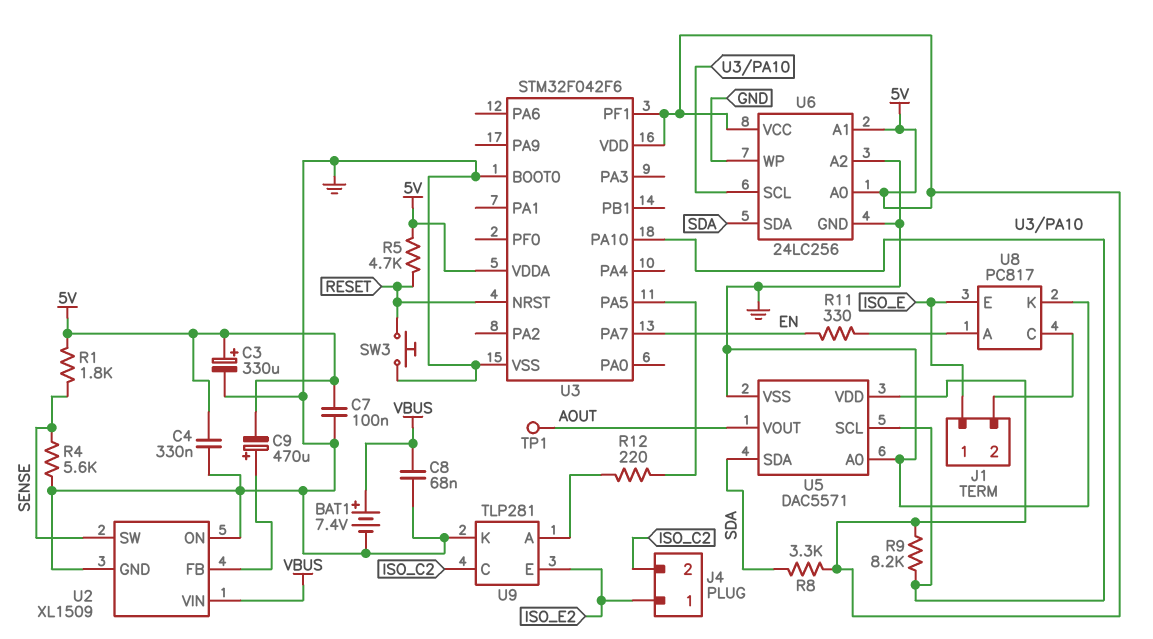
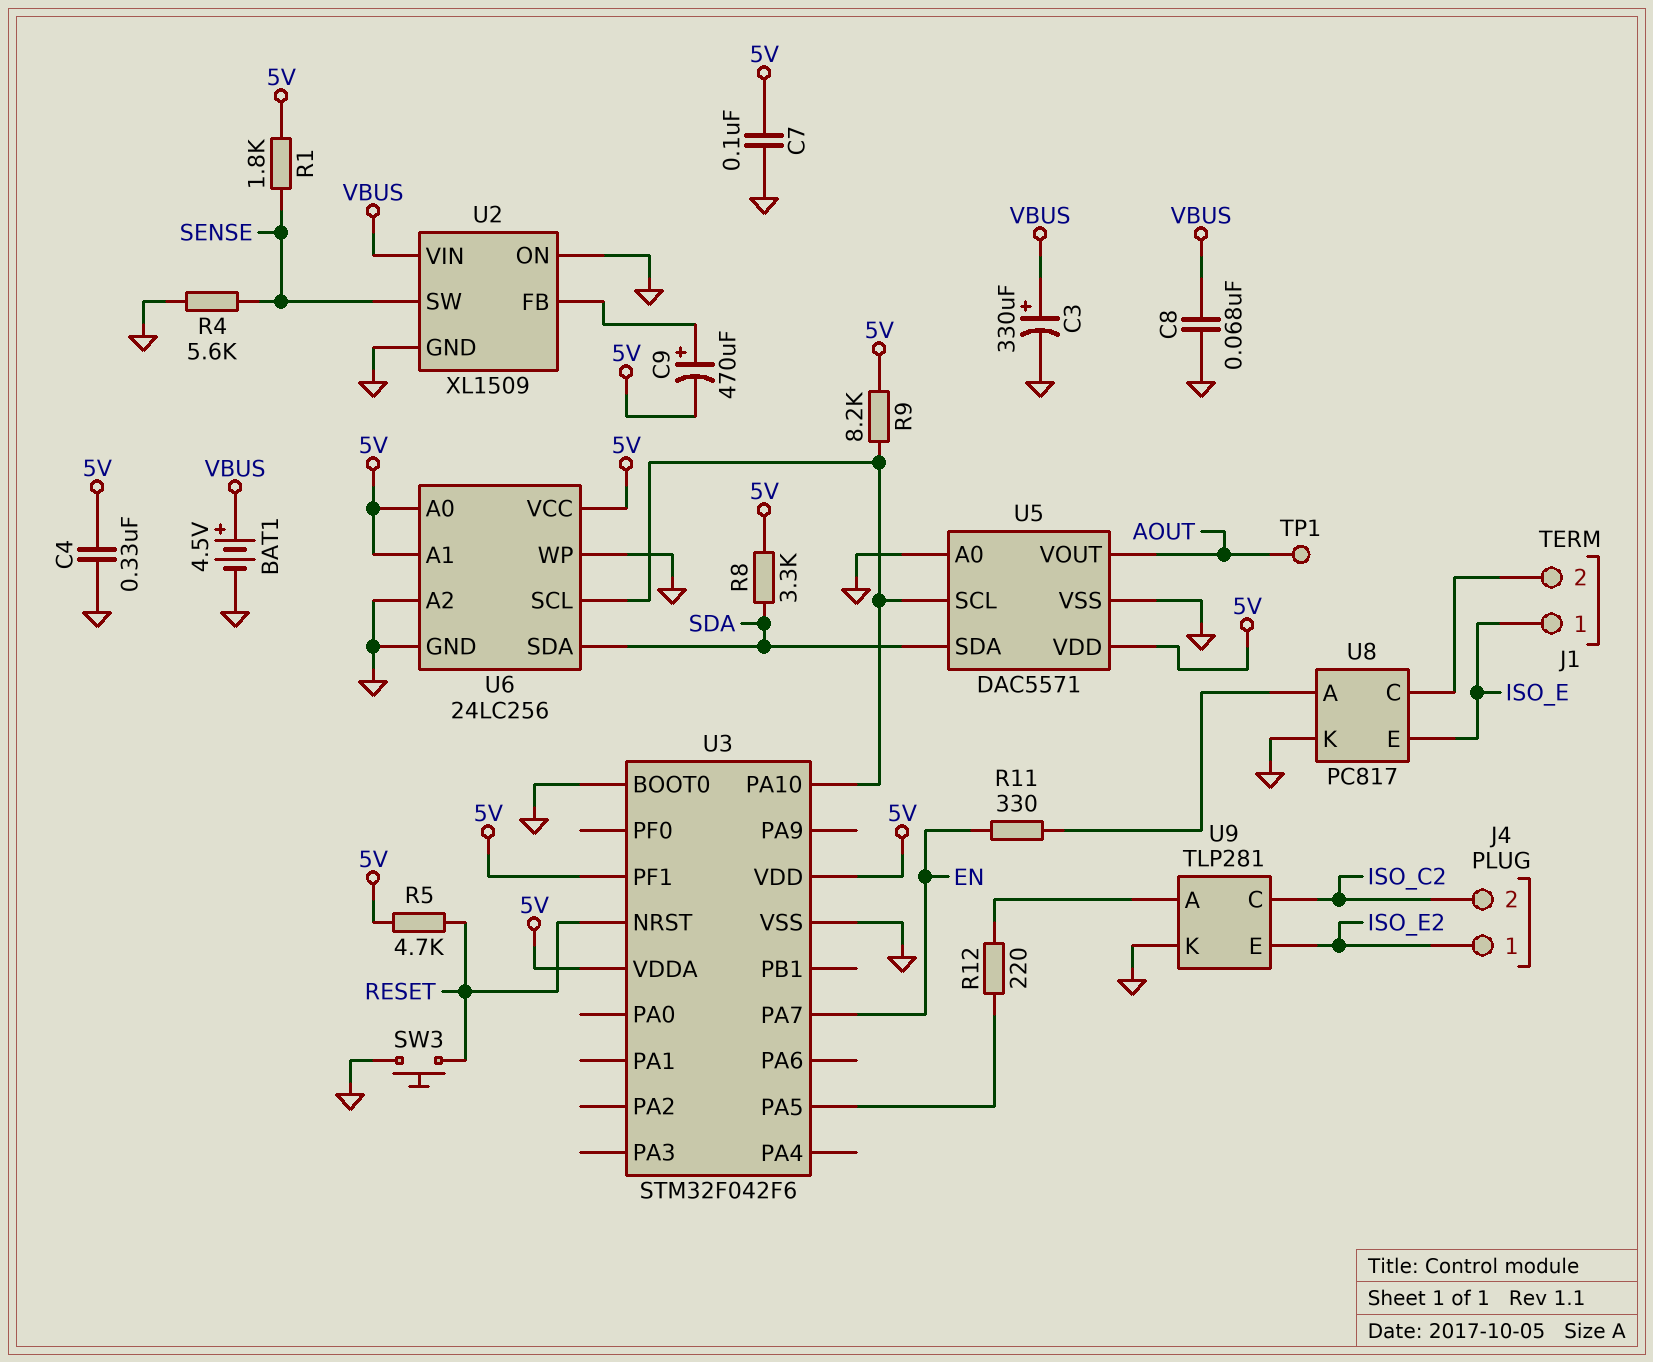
BAT1: 7.4V (plus VBUS, minus GND) -> 4.5V (plus VBUS, minus GND)
C3: 330uF (plus 5V, minus GND) -> 330uF (plus VBUS, minus GND)

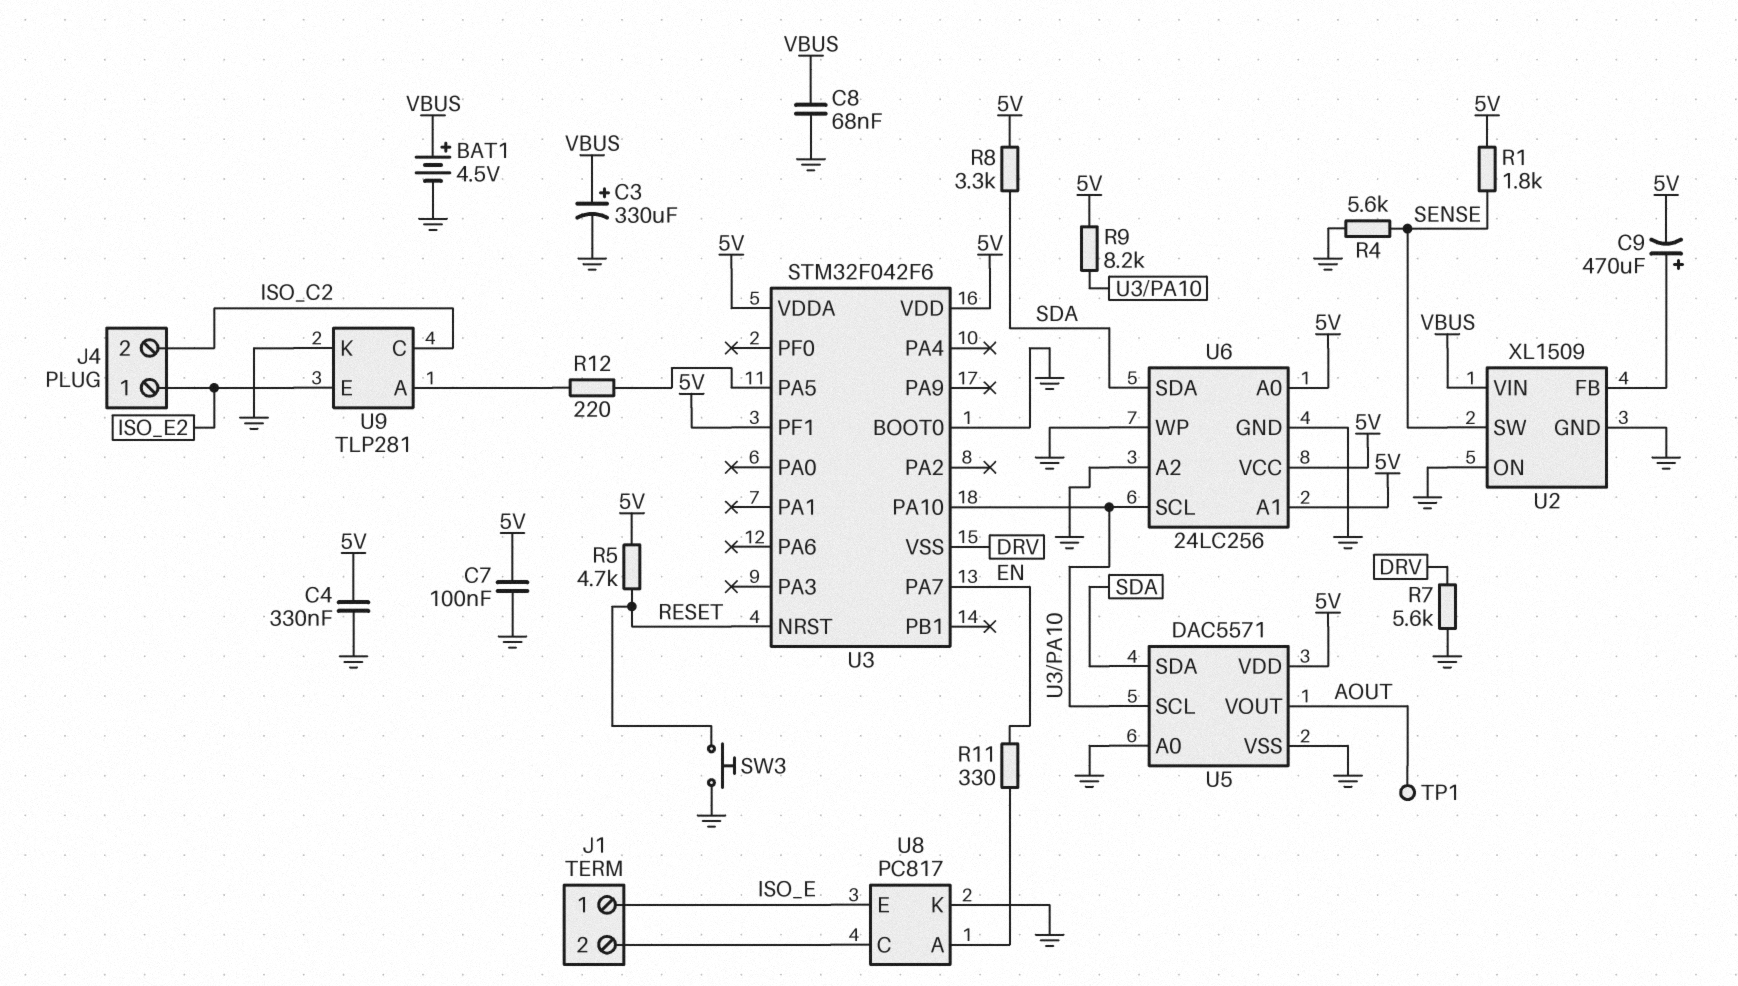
R7: none -> 5.6k (DRV, GND)
U3 pin VSS: GND -> DRV

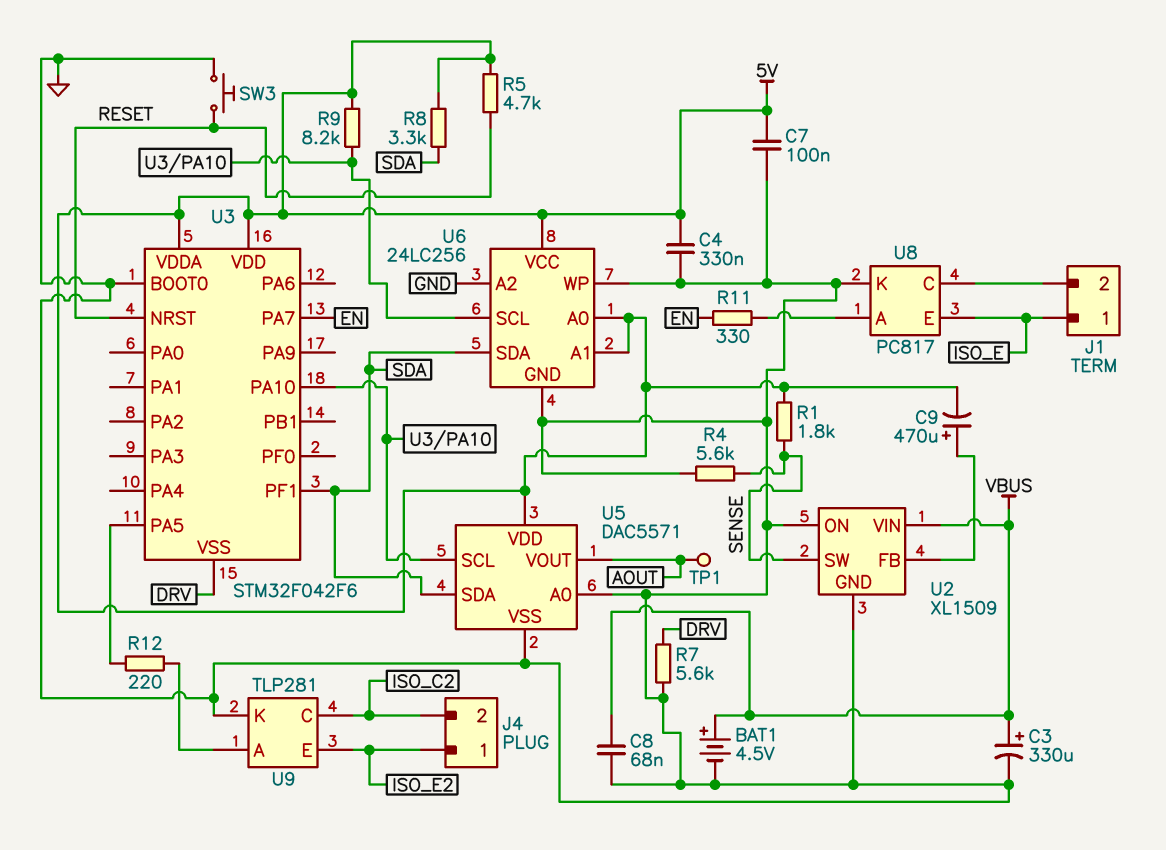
U3 pin PF1: 5V -> SDA

